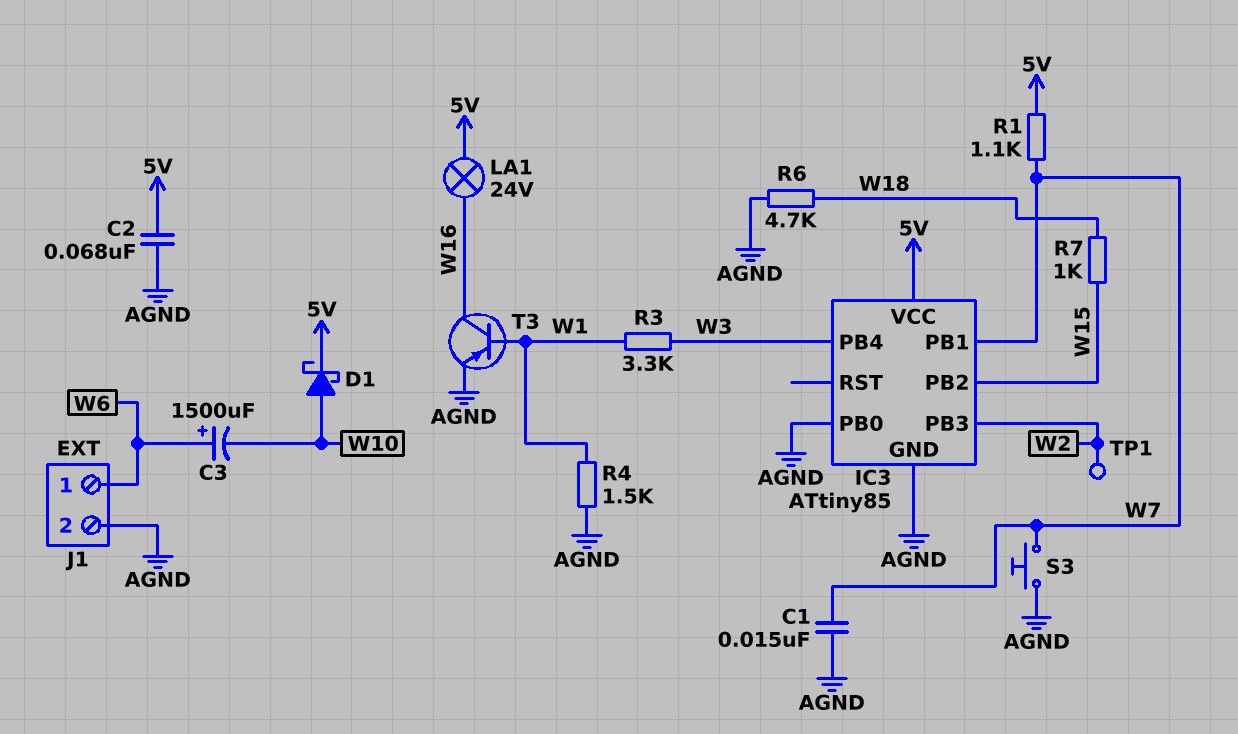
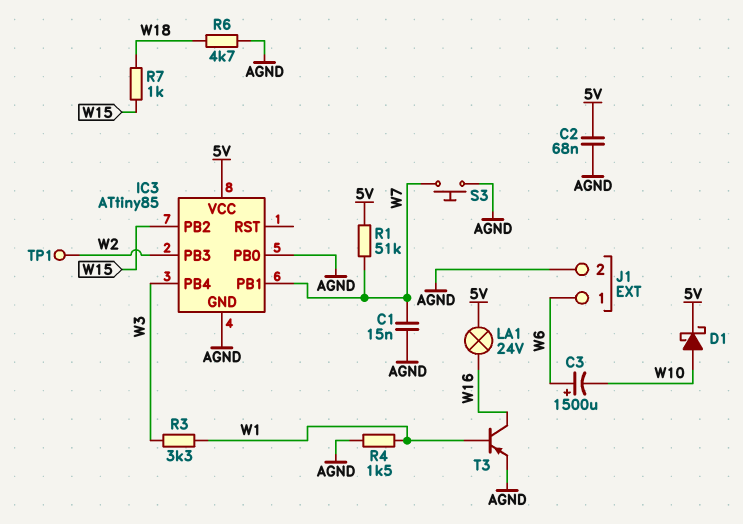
R1: 1.1k (5V, W7) -> 51k (5V, W7)

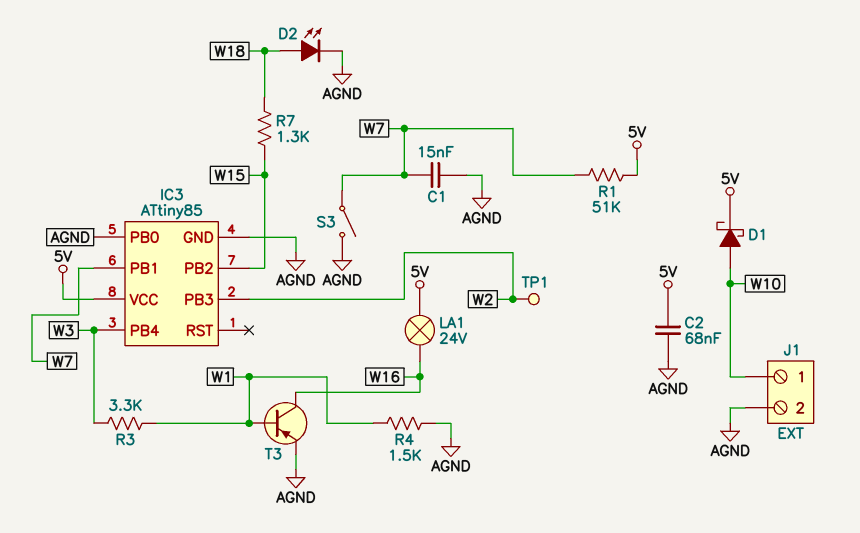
C3: 1500uF (plus W6, minus W10) -> none
D2: none -> LED (A W18, K AGND)
J1 pin 1: W6 -> W10
R6: 4.7k (AGND, W18) -> none
R7: 1k (W15, W18) -> 1.3k (W15, W18)
S3: button (AGND, W7) -> switch (AGND, W7)

